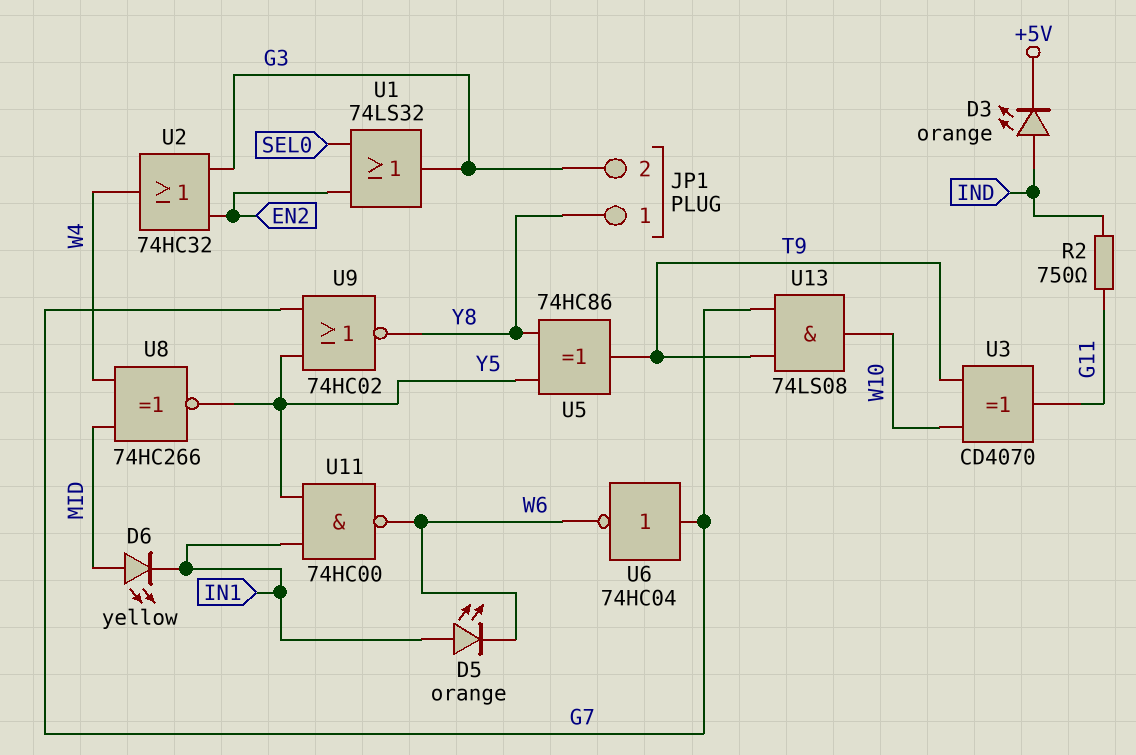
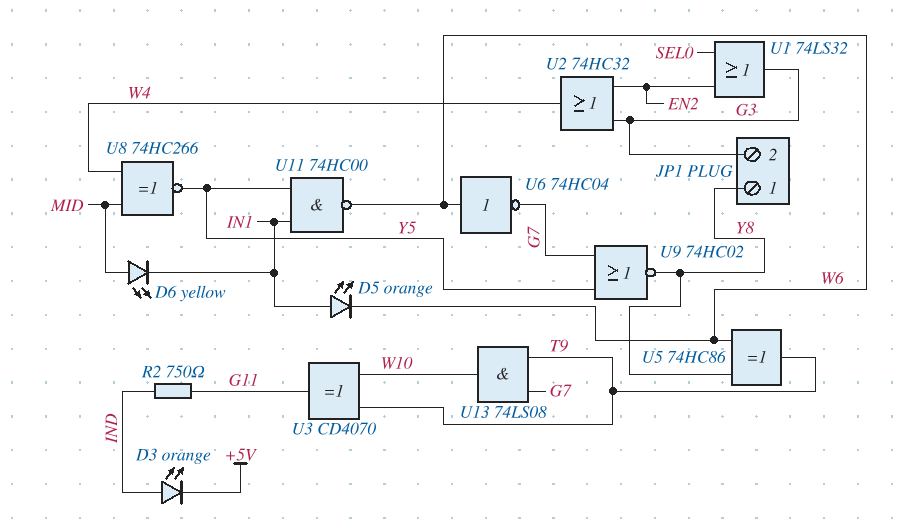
U5: XOR 74HC86 (in Y5, in Y8, out T9) -> XOR 74HC86 (in W6, in Y8, out T9)
U6: NOT 74HC04 (in G7, out W6) -> NOT 74HC04 (in W6, out G7)

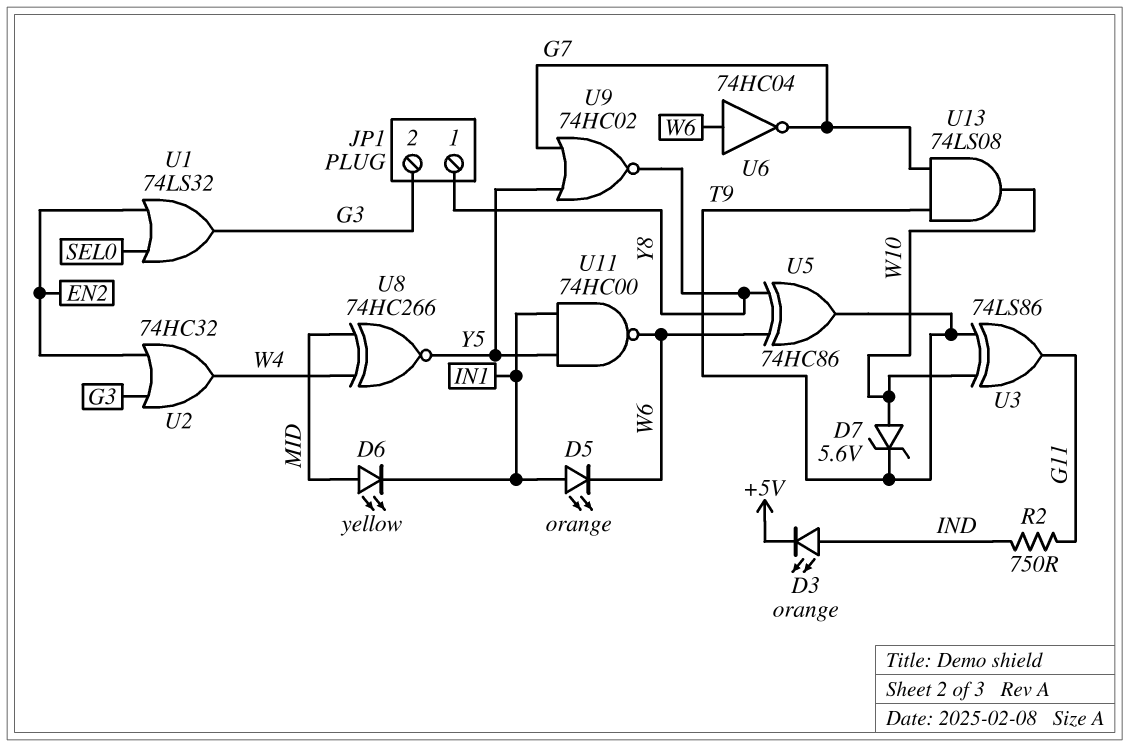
D7: none -> zener 5.6V (A W10, K T9)
U3: XOR CD4070 (in T9, in W10, out G11) -> XOR 74LS86 (in T9, in W10, out G11)

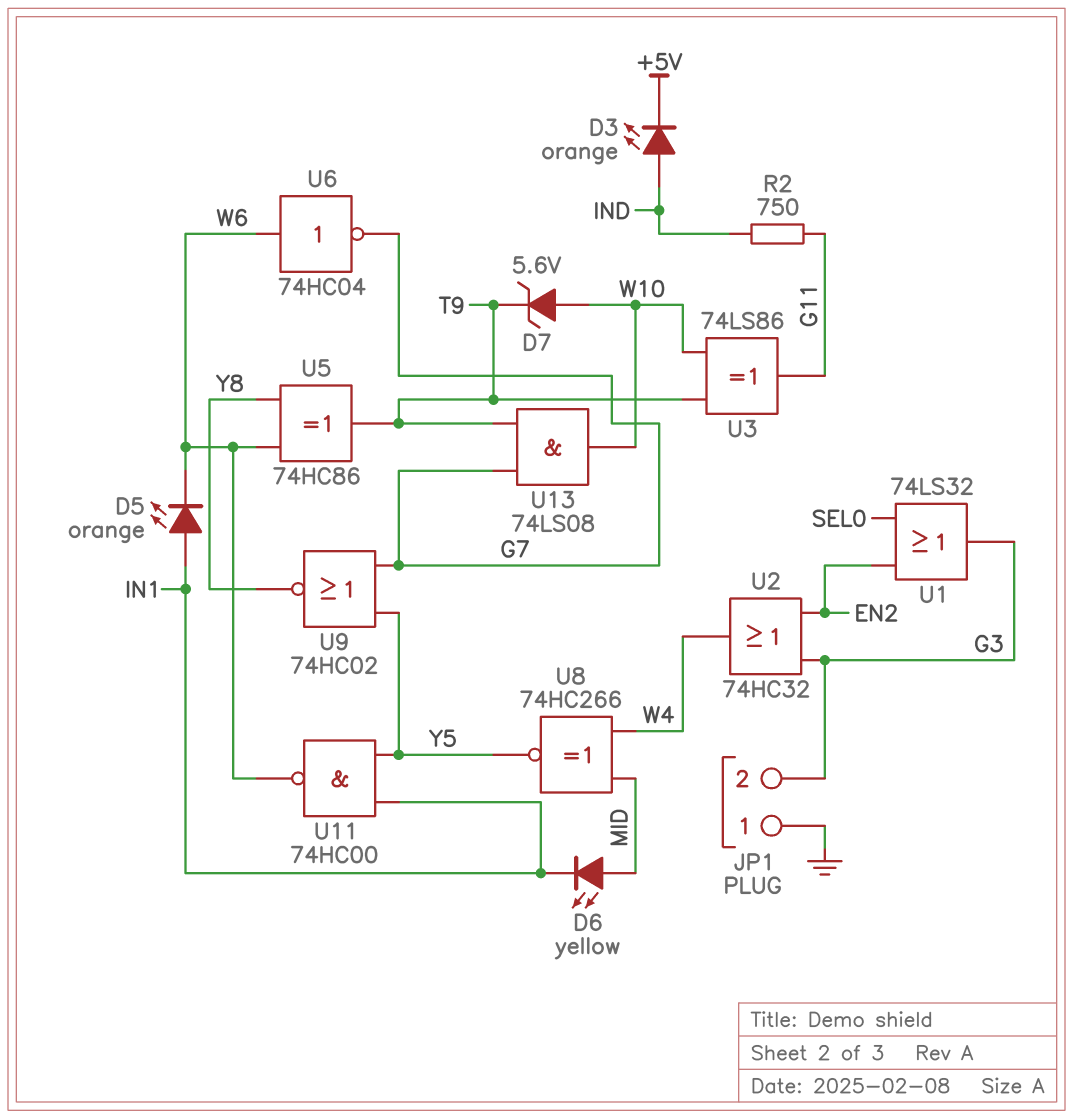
JP1 pin 1: Y8 -> GND

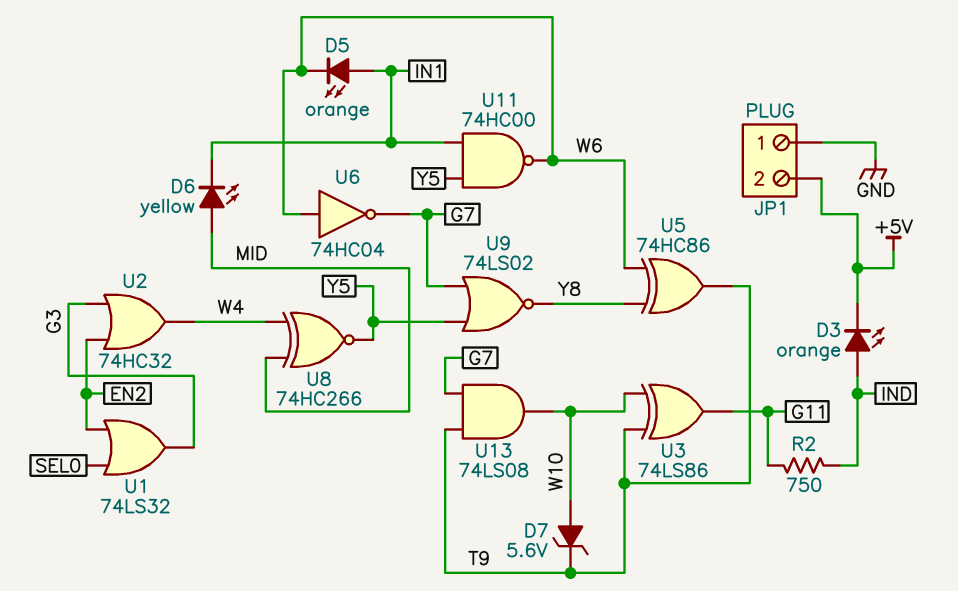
JP1 pin 2: G3 -> +5V
U9: NOR 74HC02 (in G7, in Y5, out Y8) -> NOR 74LS02 (in G7, in Y5, out Y8)

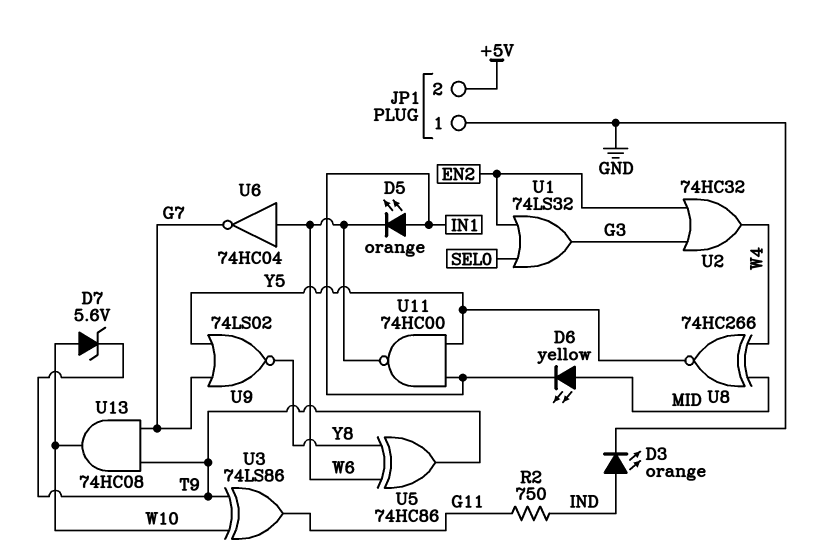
D3: LED orange (A IND, K +5V) -> LED orange (A IND, K GND)
U13: AND 74LS08 (in G7, in T9, out W10) -> AND 74HC08 (in G7, in T9, out W10)

